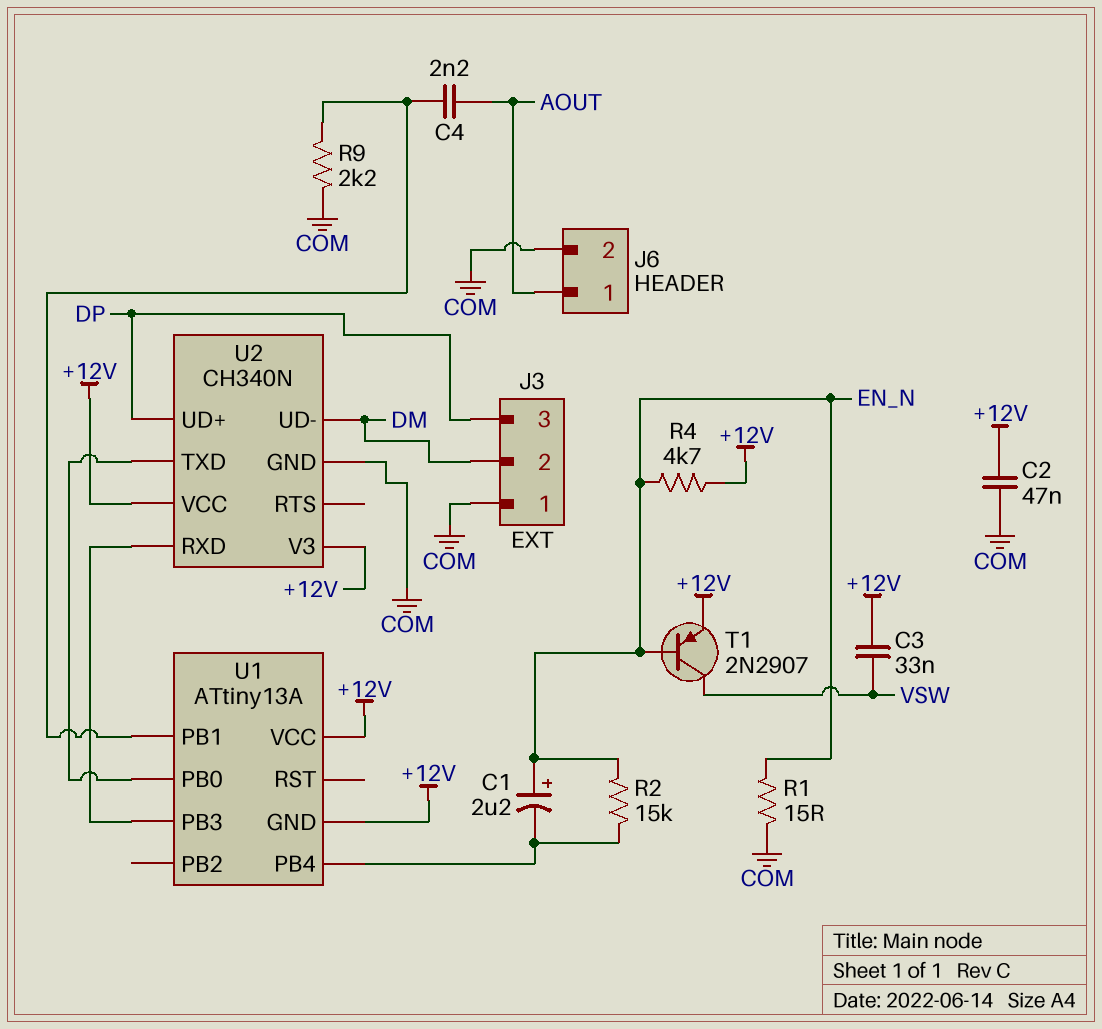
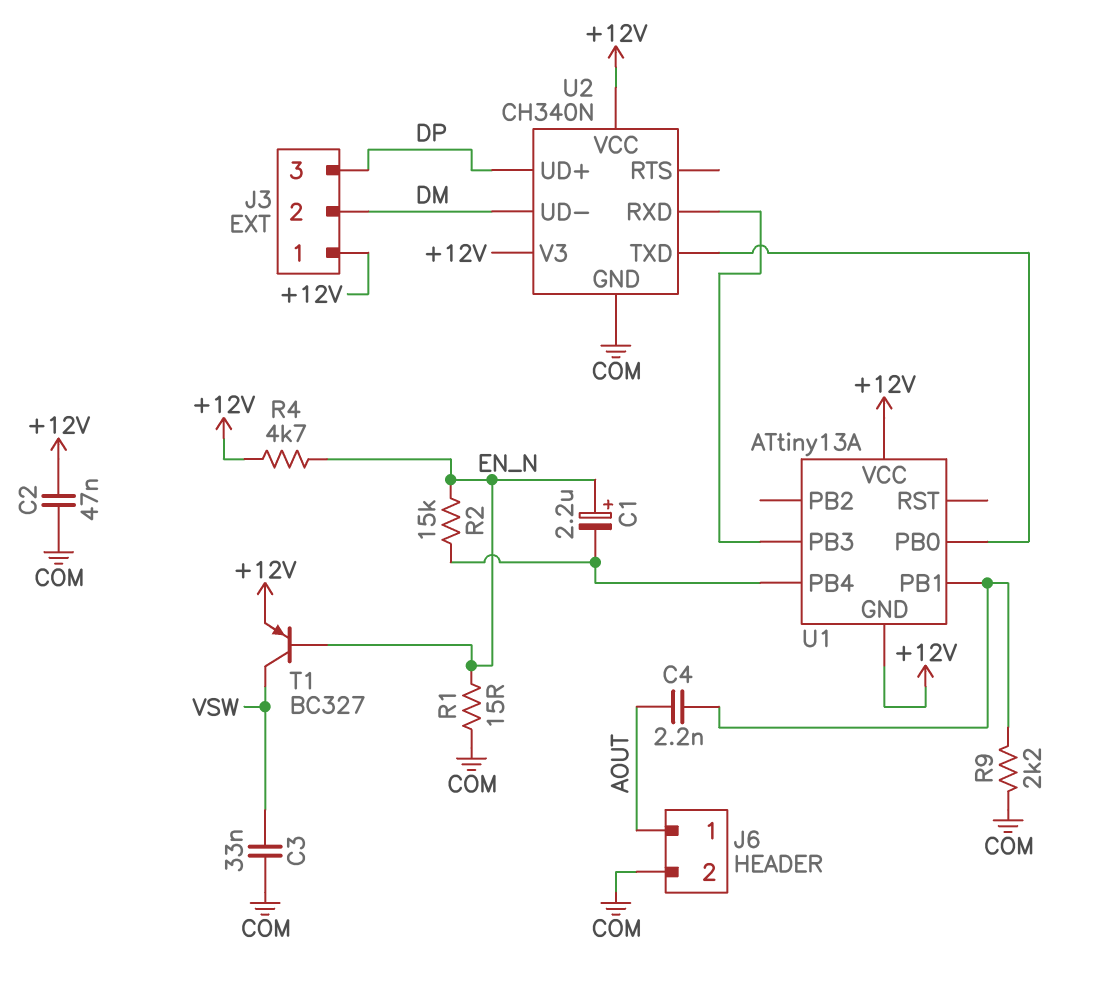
C3: 33nF (+12V, VSW) -> 33nF (COM, VSW)
J3 pin 1: COM -> +12V
T1: PNP 2N2907 (B EN_N, C VSW, E +12V) -> PNP BC327 (B EN_N, C VSW, E +12V)

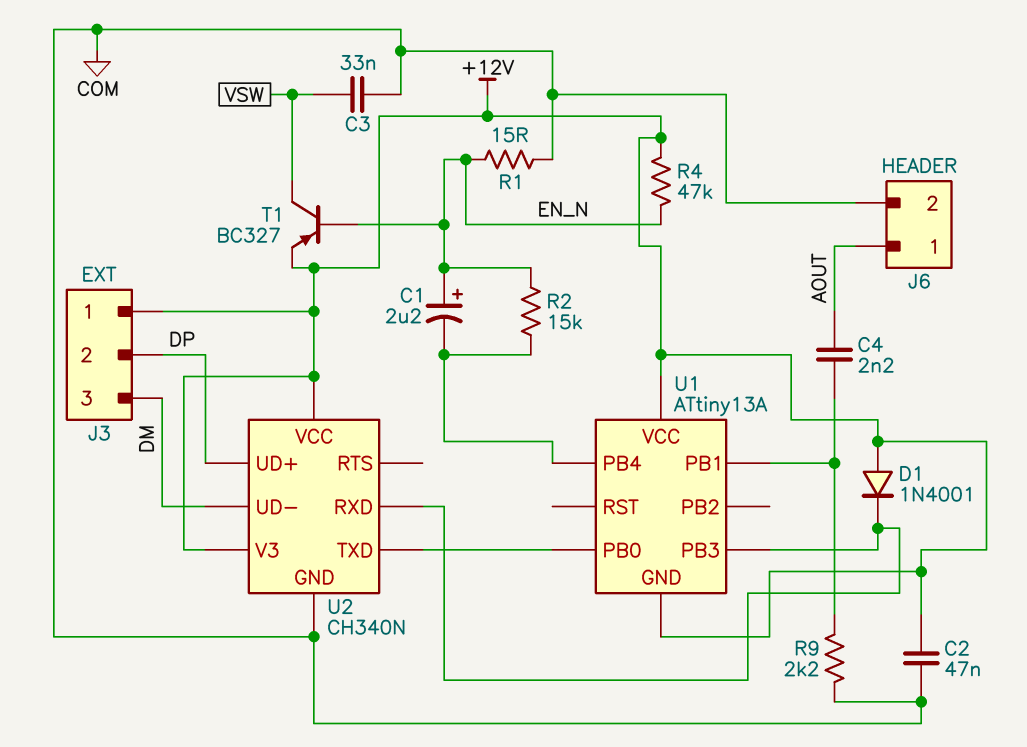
D1: none -> diode 1N4001 (A +12V, K U1/PB3)
J3 pin 2: DM -> DP
J3 pin 3: DP -> DM
R4: 4.7k (+12V, EN_N) -> 47k (+12V, EN_N)

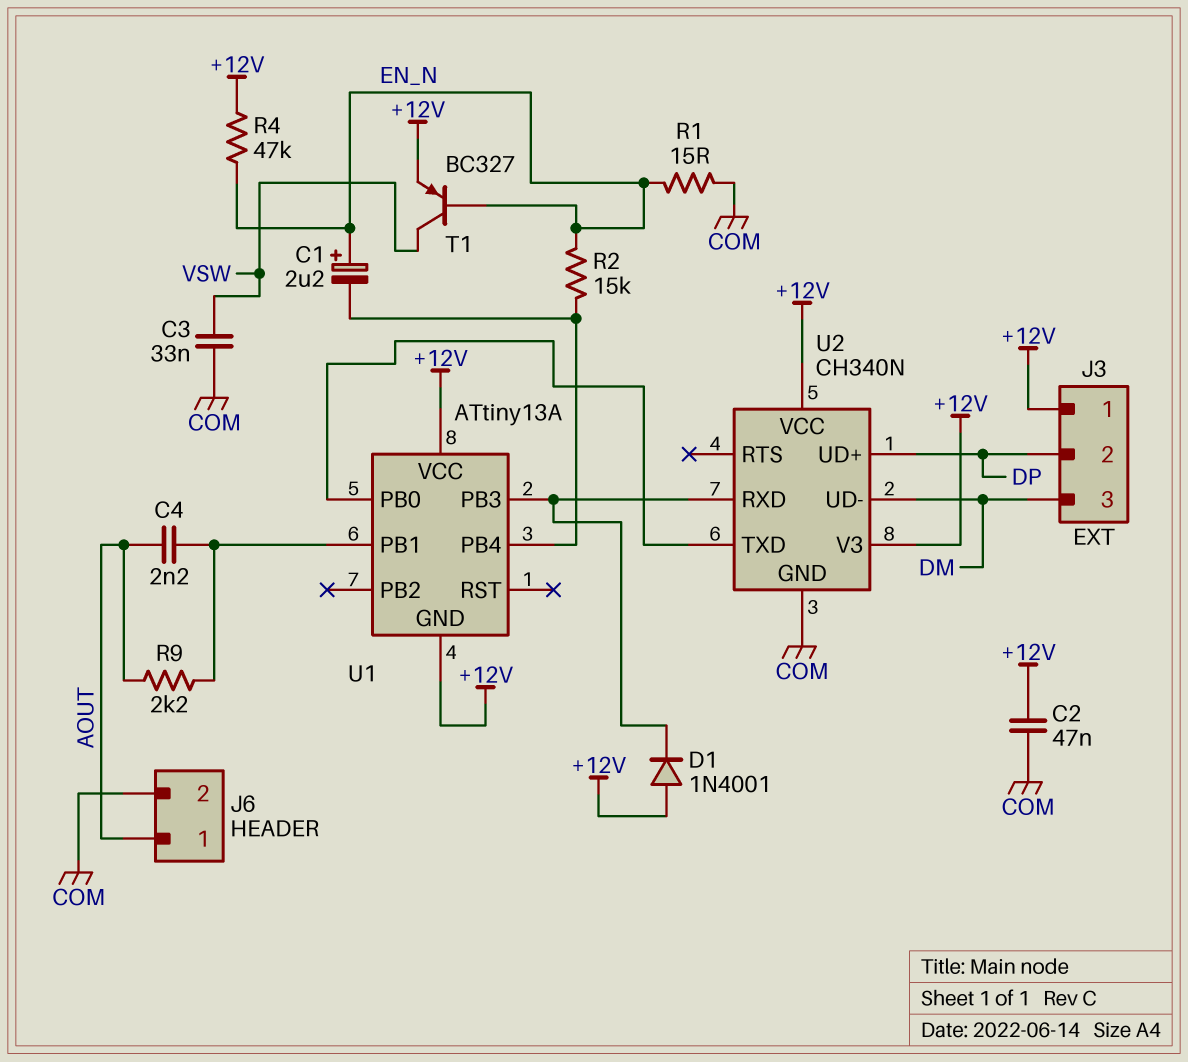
R9: 2.2k (COM, U1/PB1) -> 2.2k (AOUT, U1/PB1)

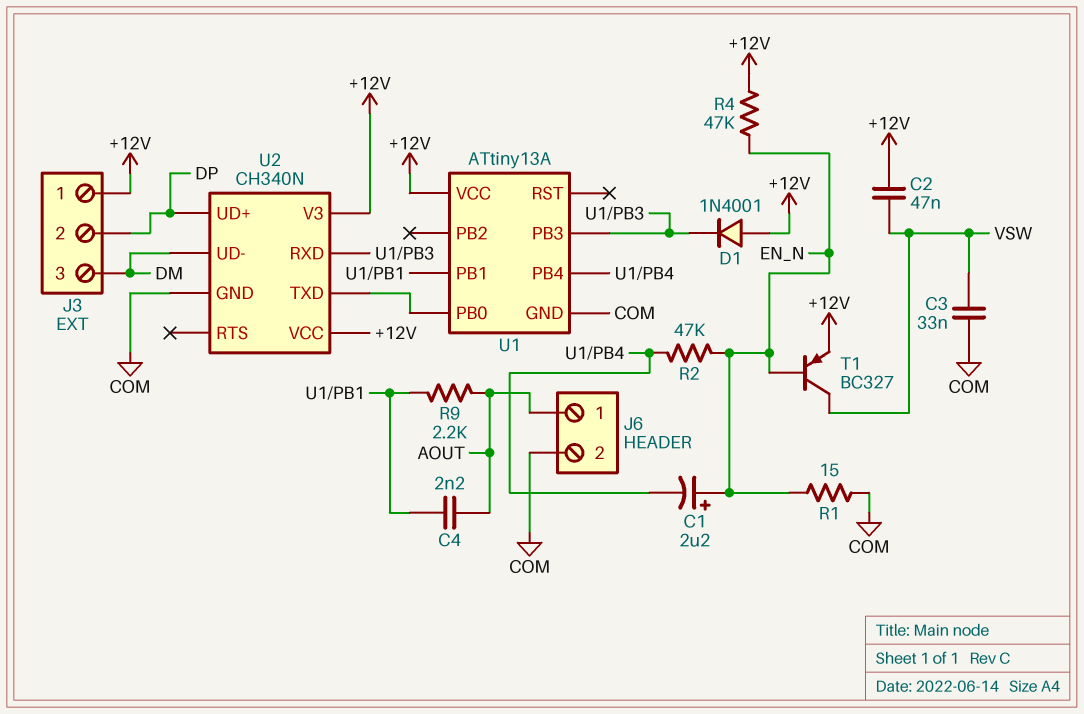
C2: 47nF (+12V, COM) -> 47nF (+12V, VSW)
R2: 15k (EN_N, U1/PB4) -> 47k (EN_N, U1/PB4)
U1 pin GND: +12V -> COM

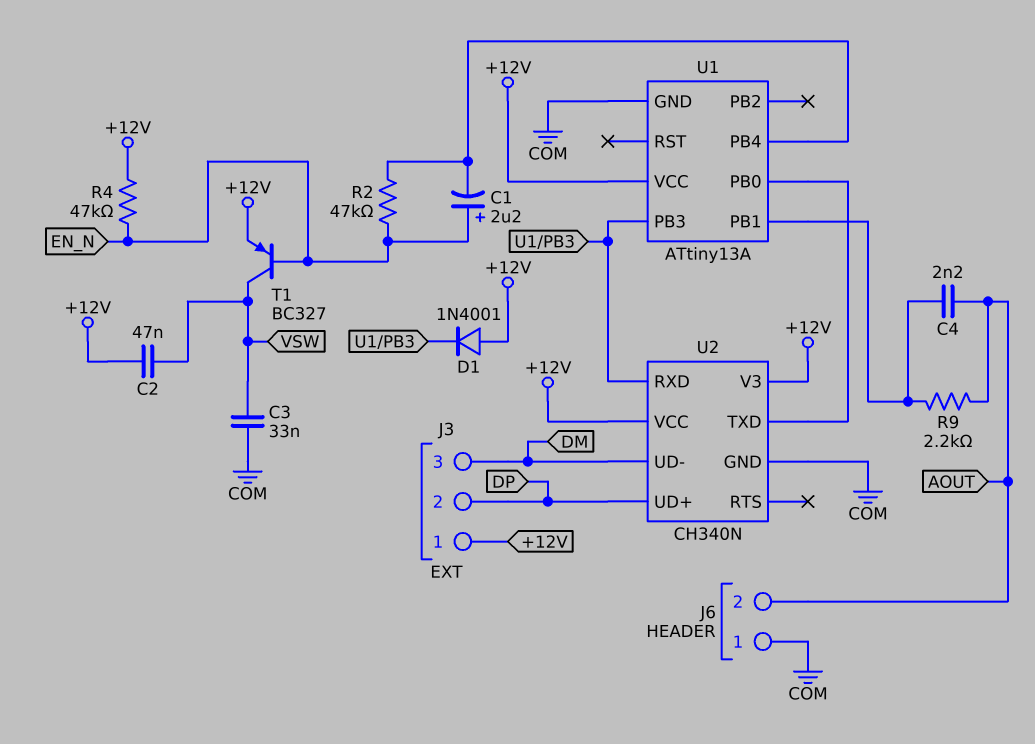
J6 pin 1: AOUT -> COM
J6 pin 2: COM -> AOUT
R1: 15 (COM, EN_N) -> none

